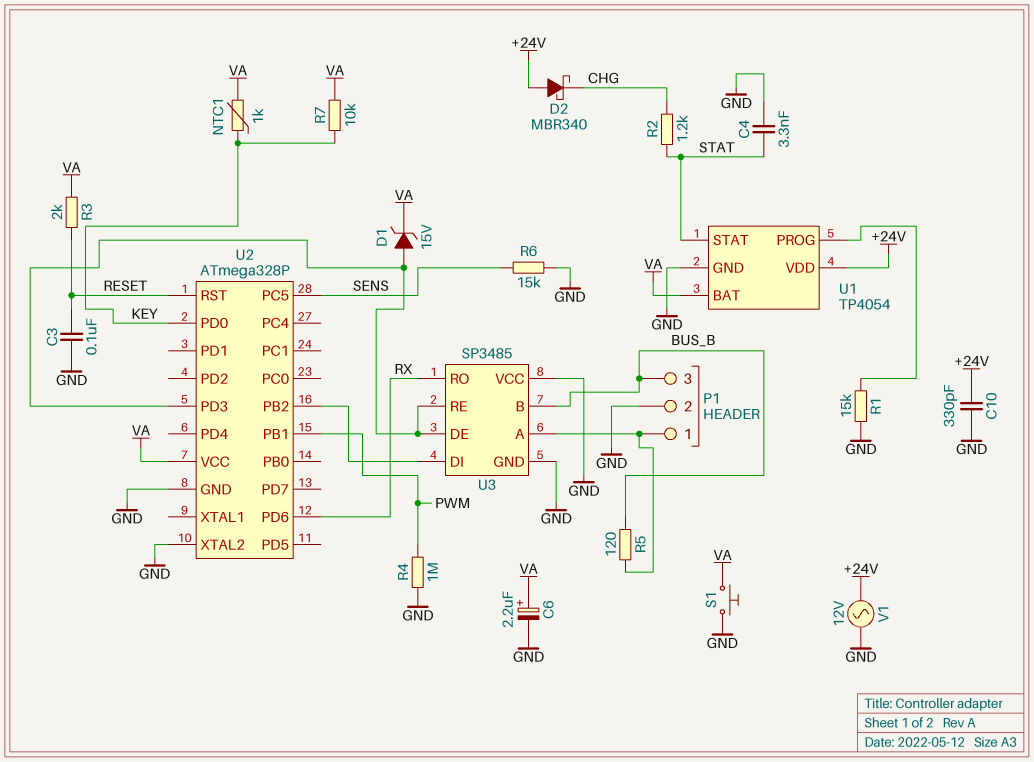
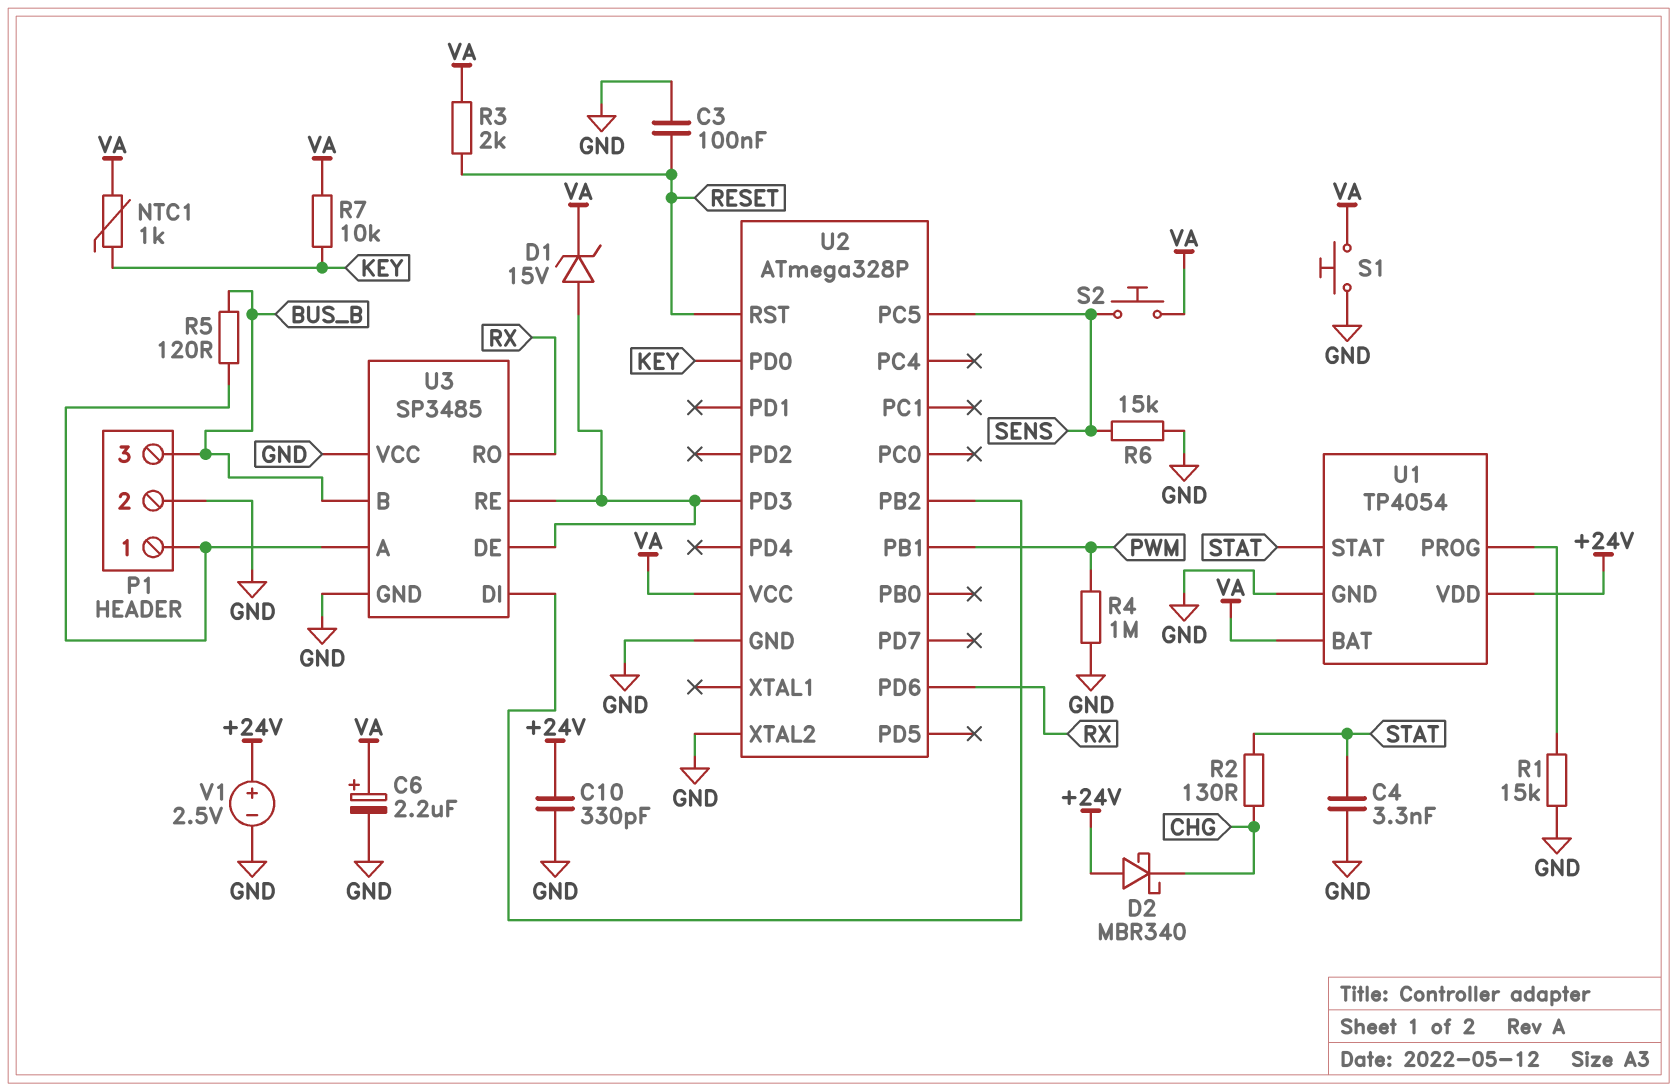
R2: 1.2k (CHG, STAT) -> 130 (CHG, STAT)
S2: none -> button (SENS, VA)
V1: AC 12V (+24V, GND) -> 2.5V (plus +24V, minus GND)

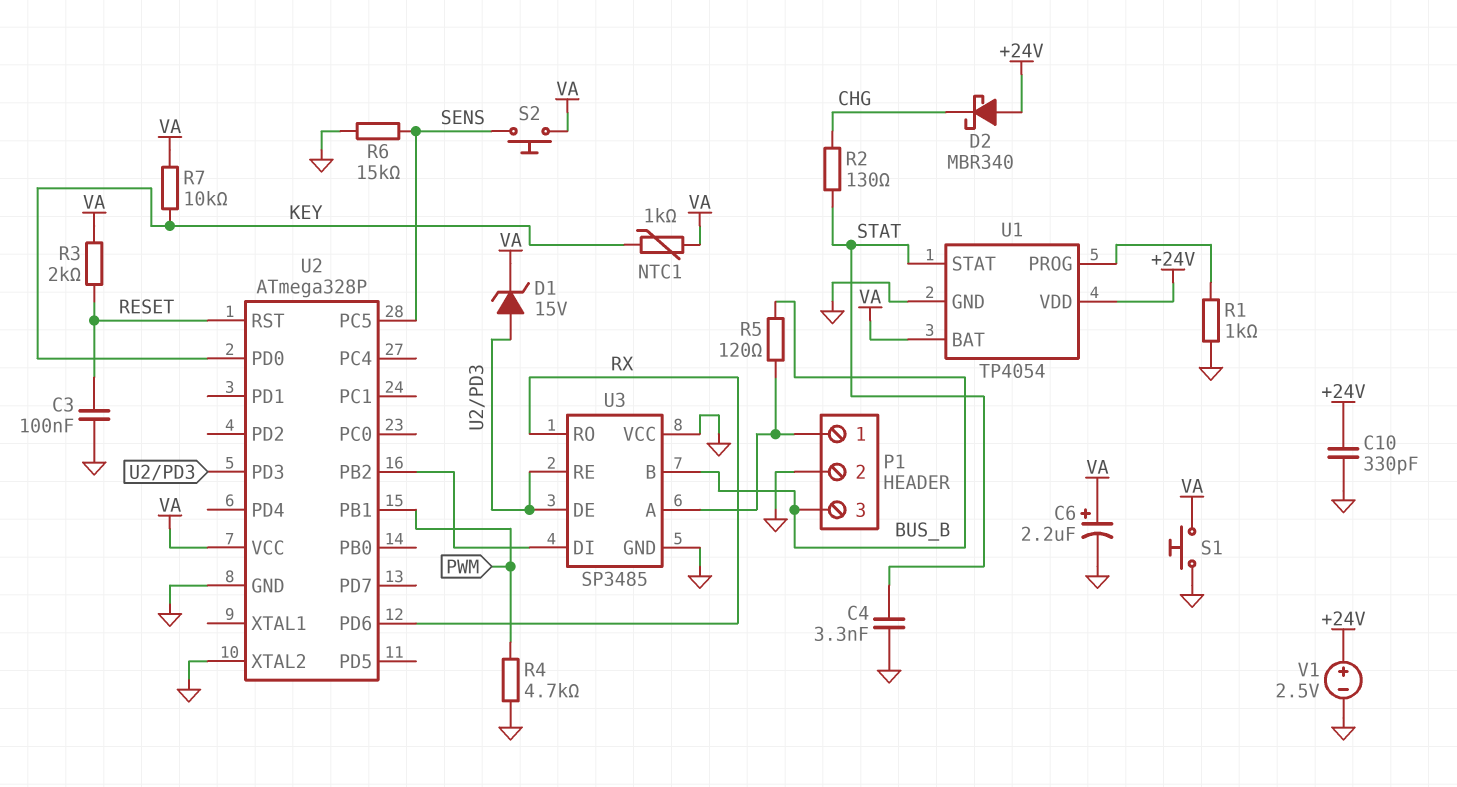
R1: 15k (GND, U1/PROG) -> 1k (GND, U1/PROG)
R4: 1M (GND, PWM) -> 4.7k (GND, PWM)

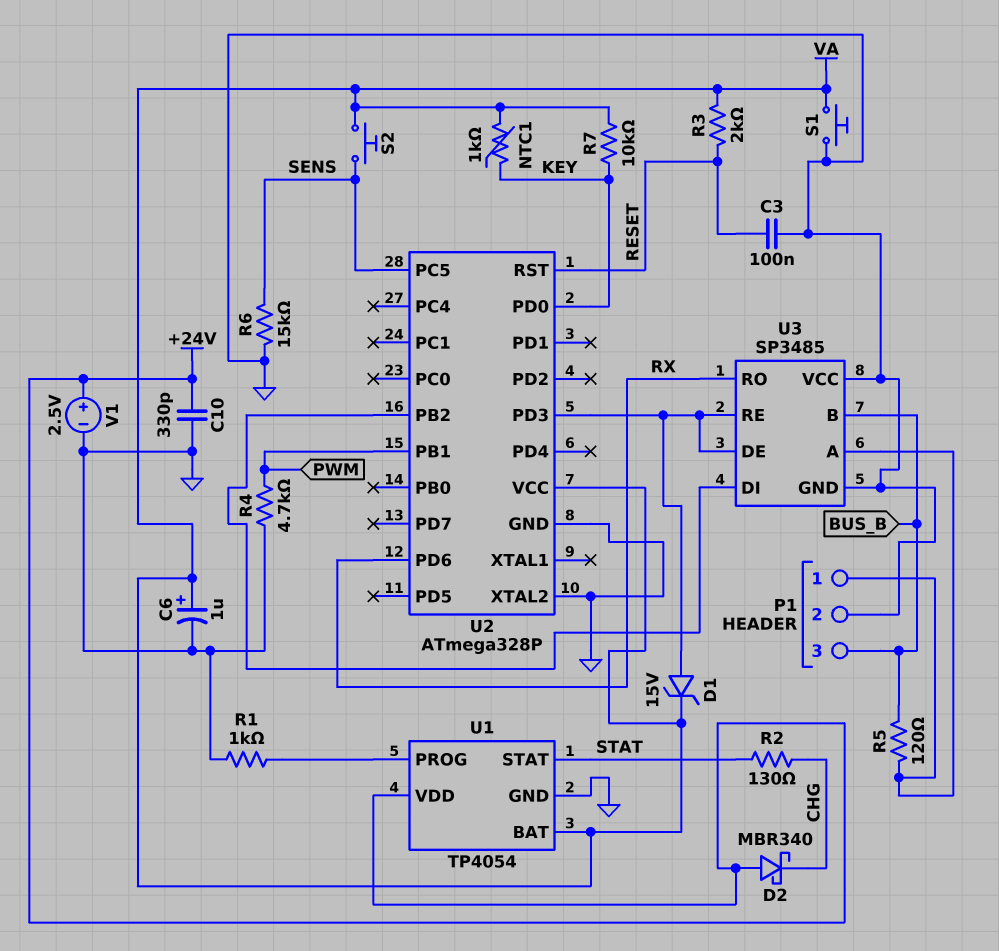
C4: 3.3nF (GND, STAT) -> none
C6: 2.2uF (plus VA, minus GND) -> 1uF (plus VA, minus GND)

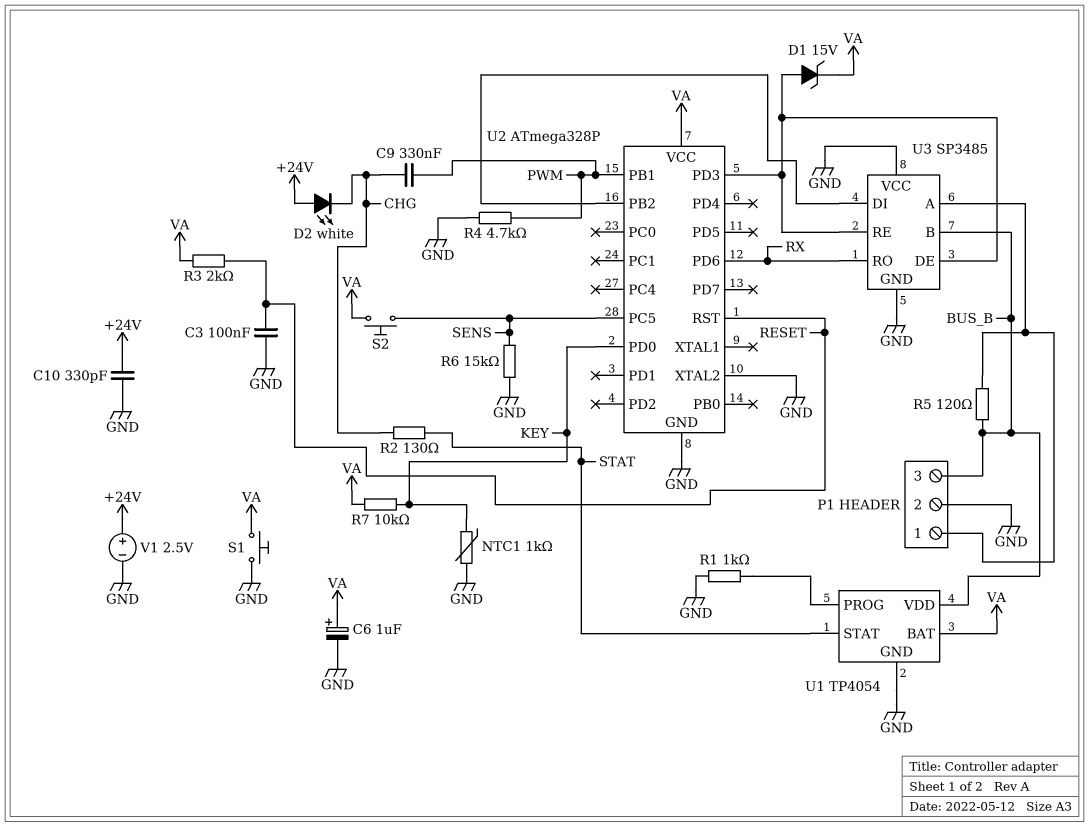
C9: none -> 330nF (CHG, PWM)
D2: schottky MBR340 (A +24V, K CHG) -> LED white (A +24V, K CHG)
NTC1: 1k (KEY, VA) -> 1k (GND, KEY)
U1 pin VDD: +24V -> BUS_B

